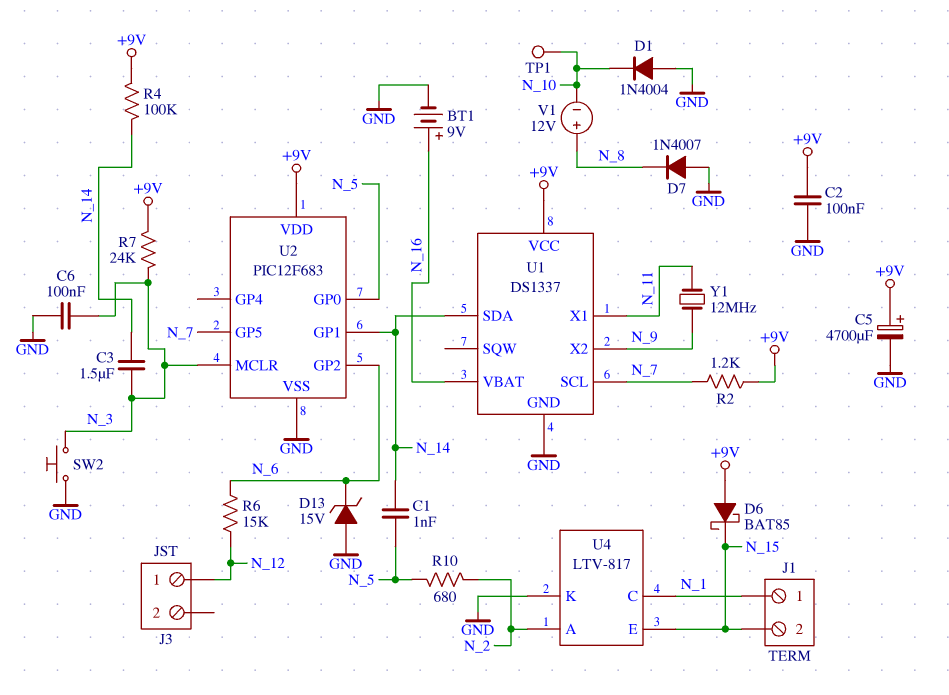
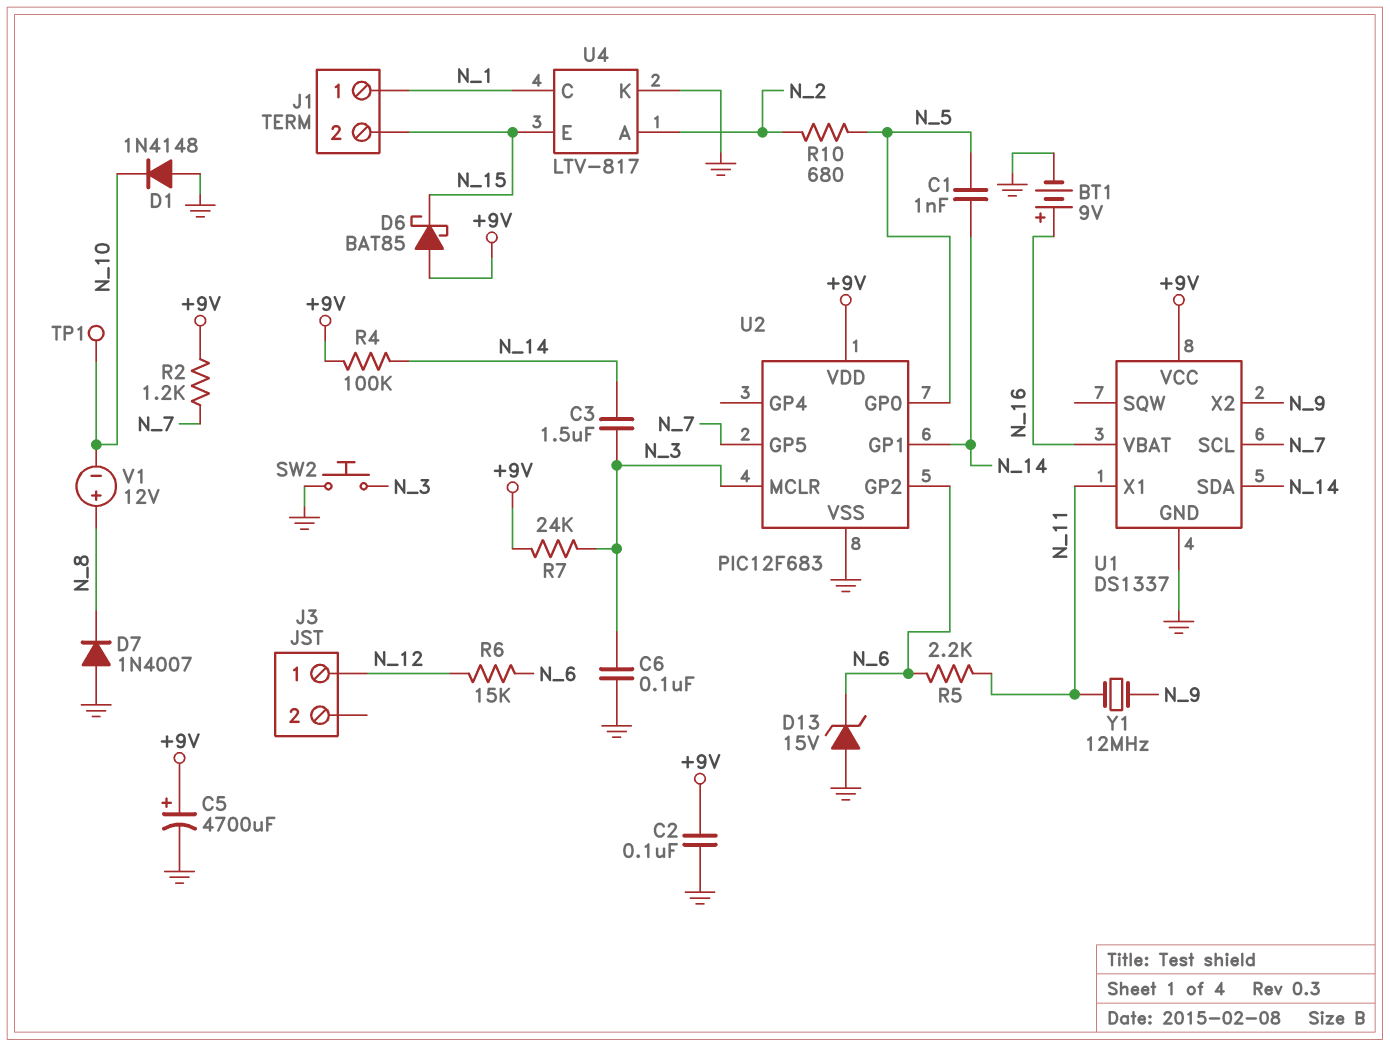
D1: diode 1N4004 (A GND, K N_10) -> diode 1N4148 (A GND, K N_10)
R5: none -> 2.2k (N_6, N_11)

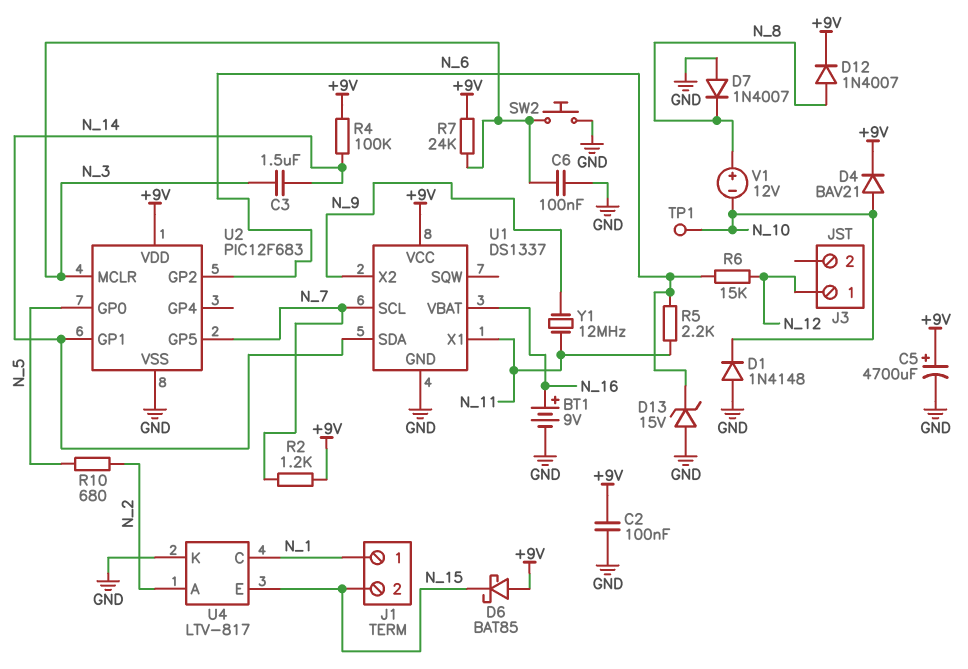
C1: 1nF (N_5, N_14) -> none
D4: none -> diode BAV21 (A N_10, K +9V)
D12: none -> diode 1N4007 (A N_8, K +9V)

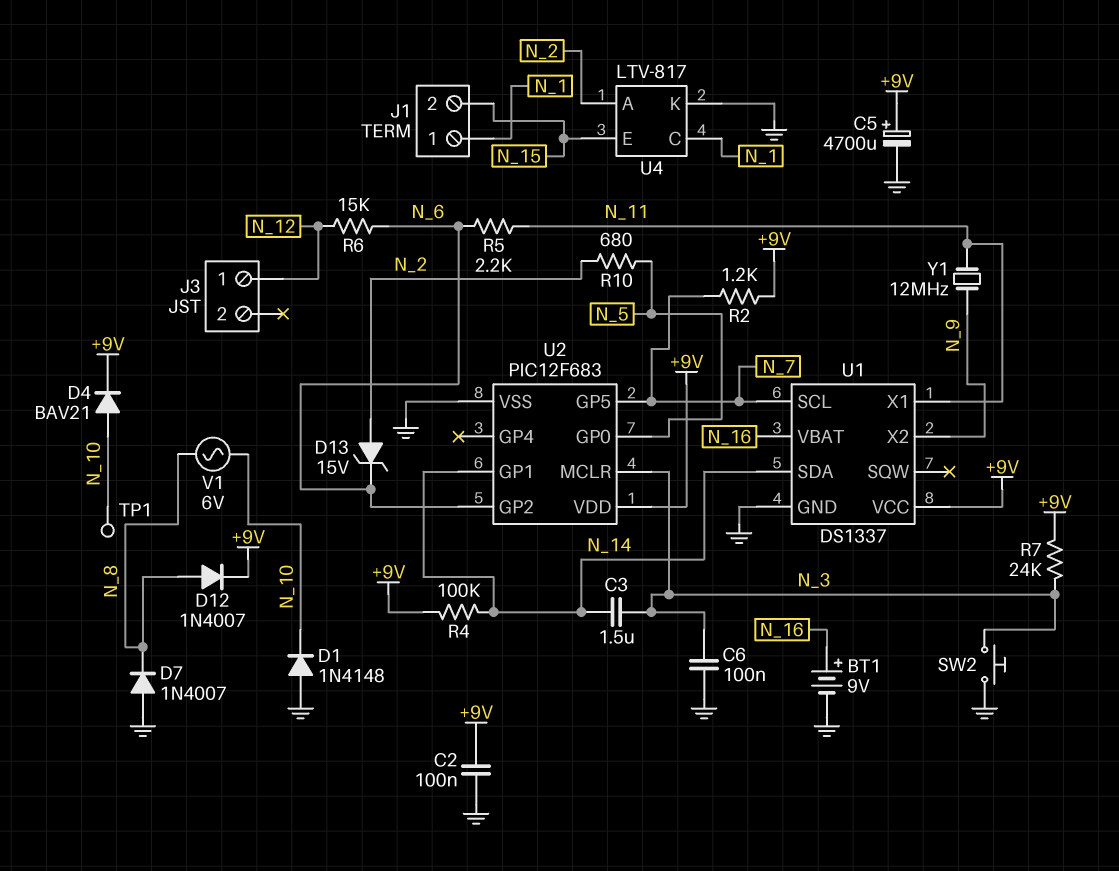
D6: schottky BAT85 (A +9V, K N_15) -> none
D13: zener 15V (A GND, K N_6) -> zener 15V (A N_2, K N_6)
V1: 12V (plus N_8, minus N_10) -> AC 6V (N_8, N_10)

